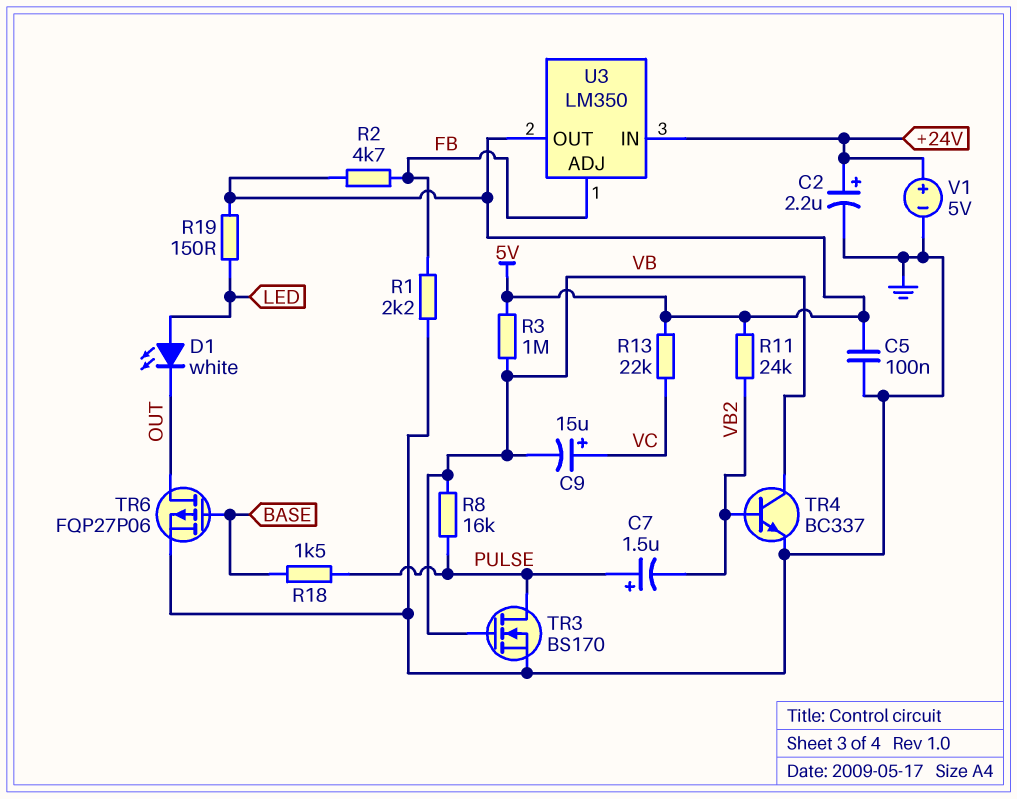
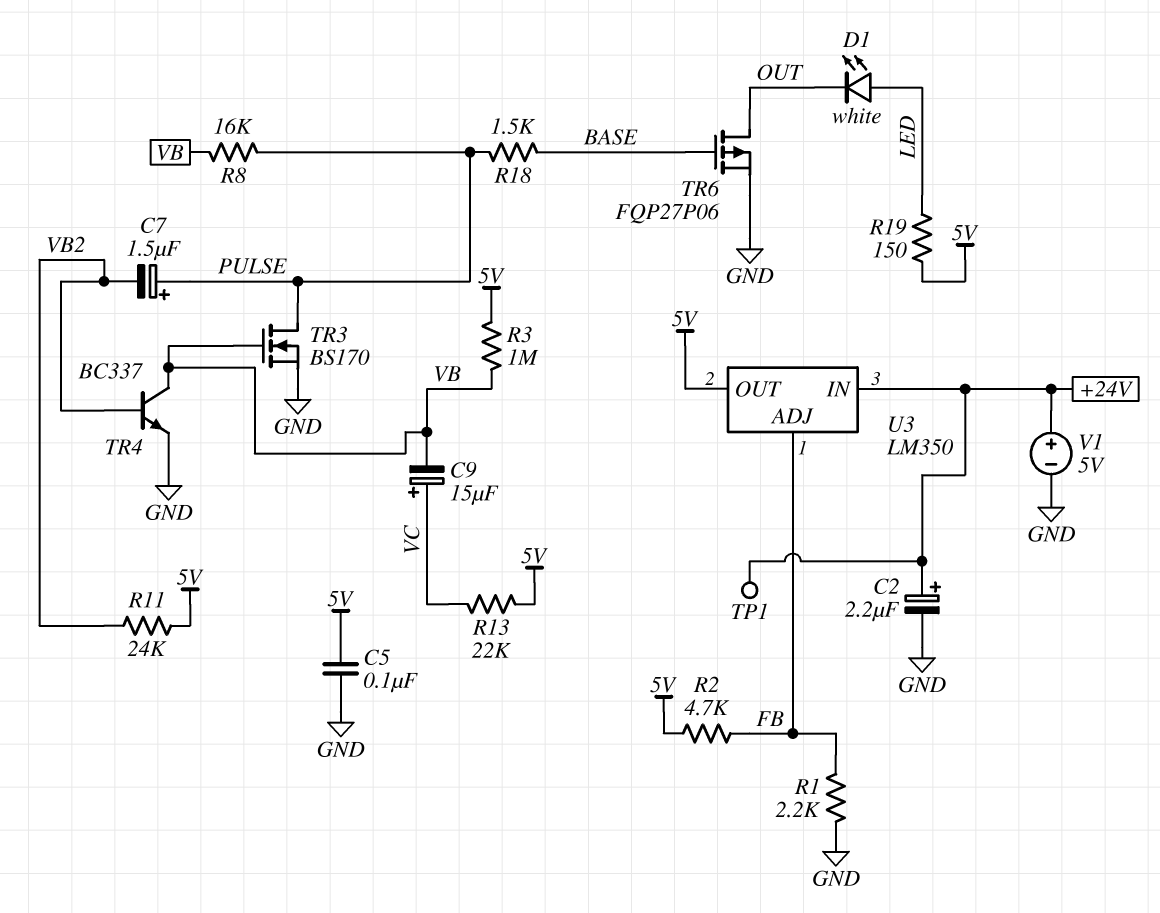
TP1: none -> test point (+24V)

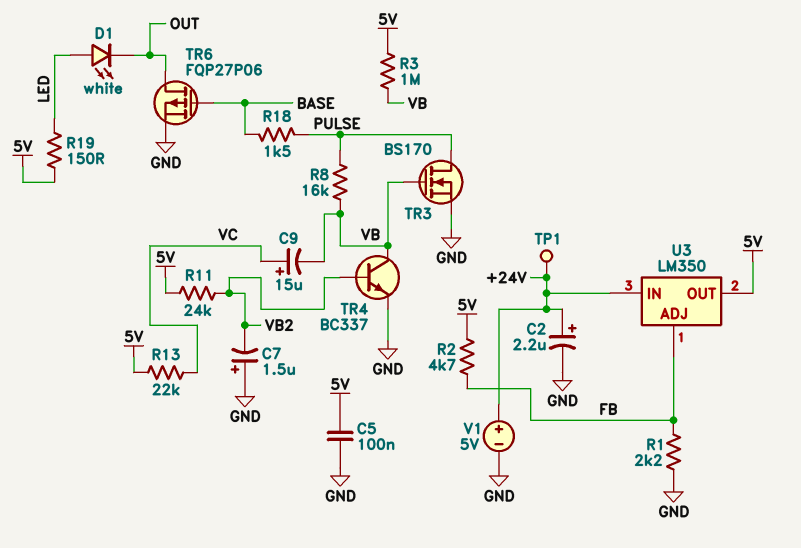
C7: 1.5uF (plus PULSE, minus VB2) -> 1.5uF (plus GND, minus VB2)

